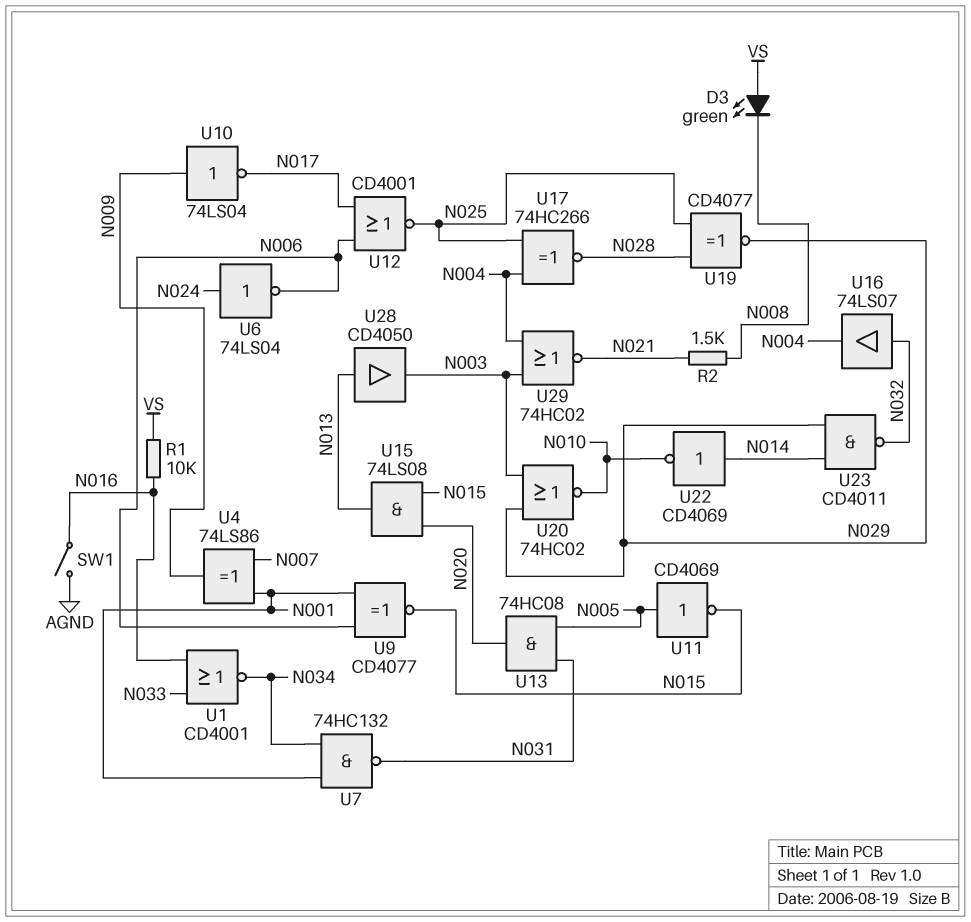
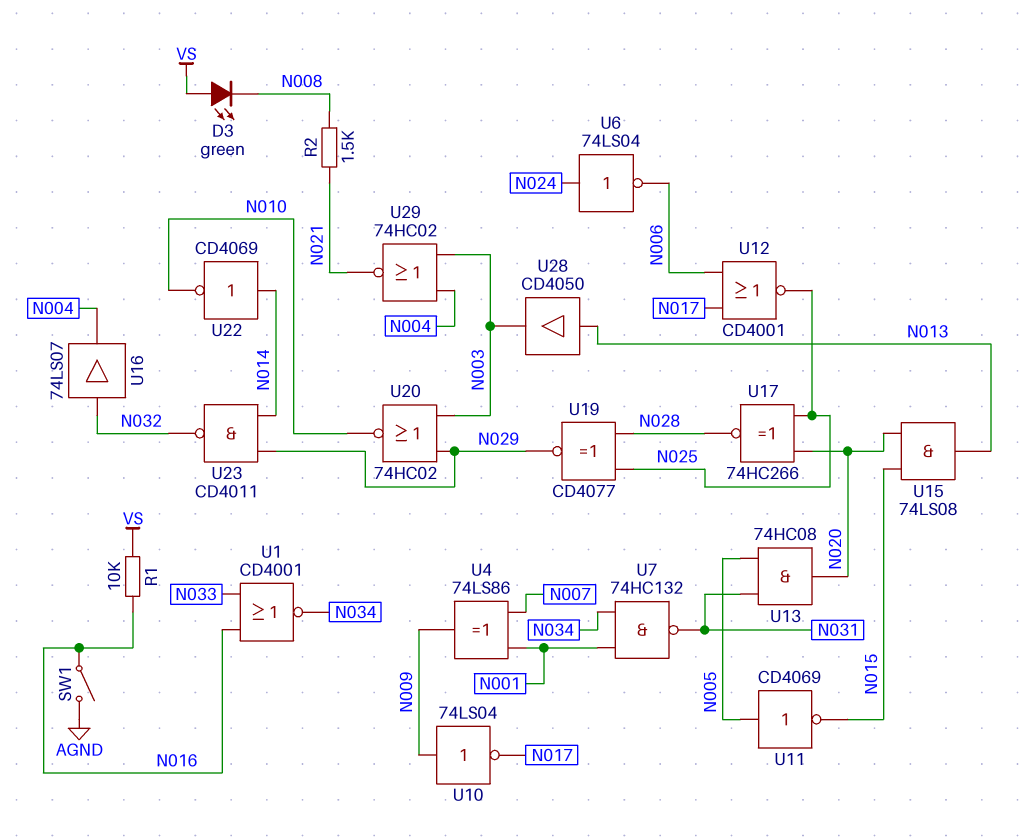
U9: XNOR CD4077 (in N001, in N006, out N015) -> none
U17: XNOR 74HC266 (in N004, in N025, out N028) -> XNOR 74HC266 (in N020, in N025, out N028)

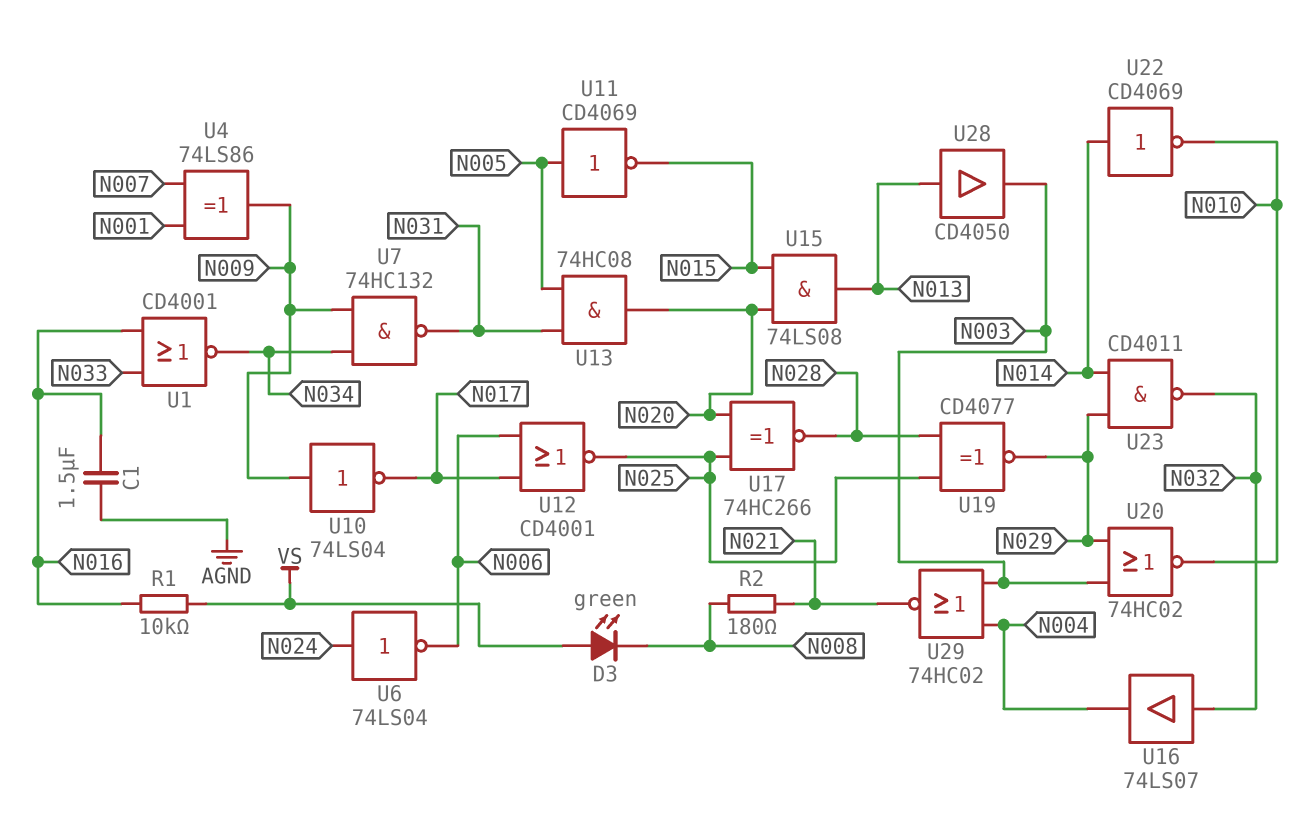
C1: none -> 1.5uF (AGND, N016)
R2: 1.5k (N008, N021) -> 180 (N008, N021)
SW1: switch (AGND, N016) -> none
U7: NAND 74HC132 (in N001, in N034, out N031) -> NAND 74HC132 (in N009, in N034, out N031)

